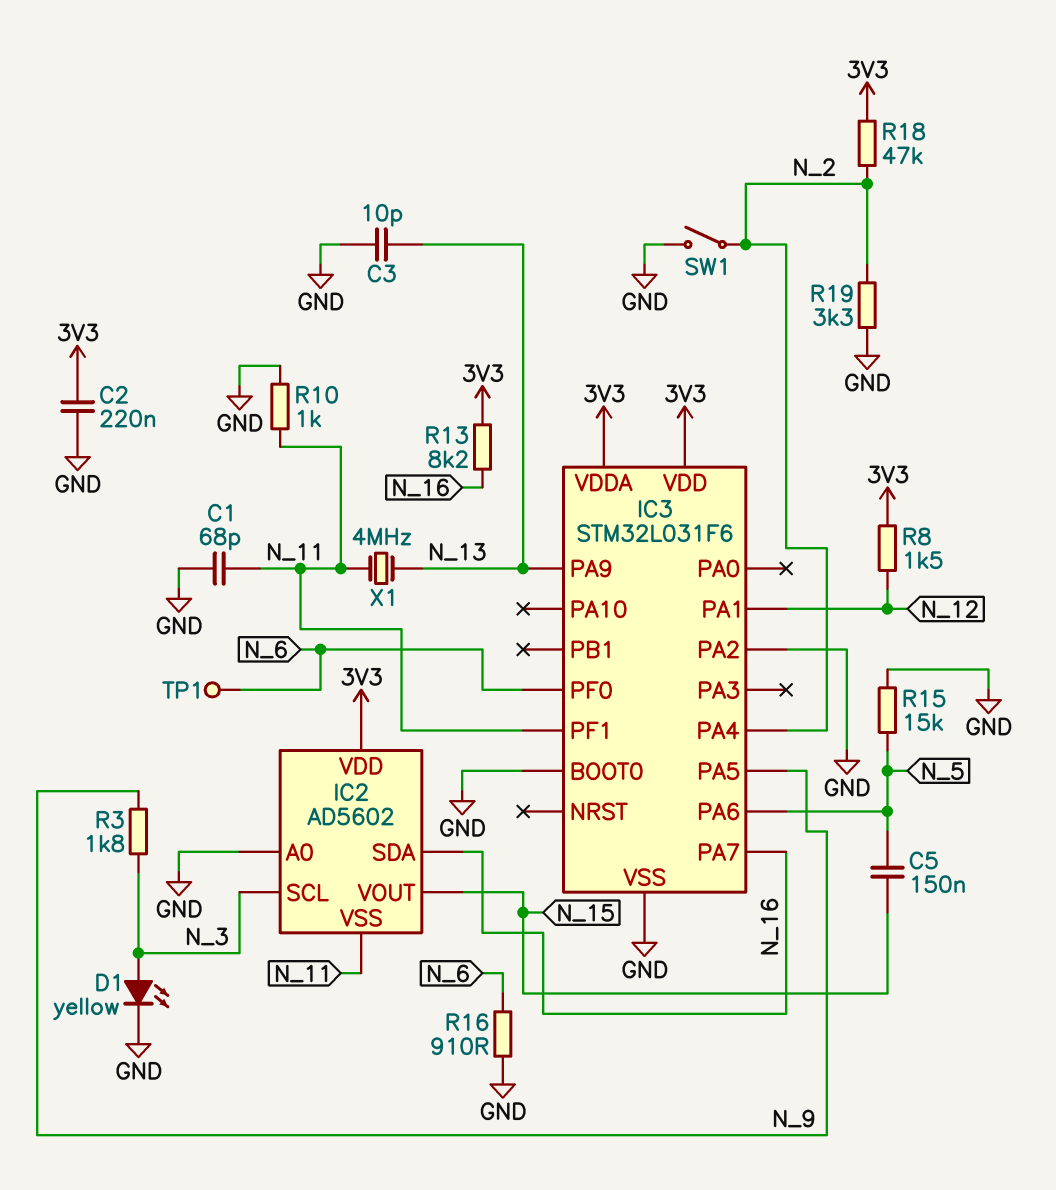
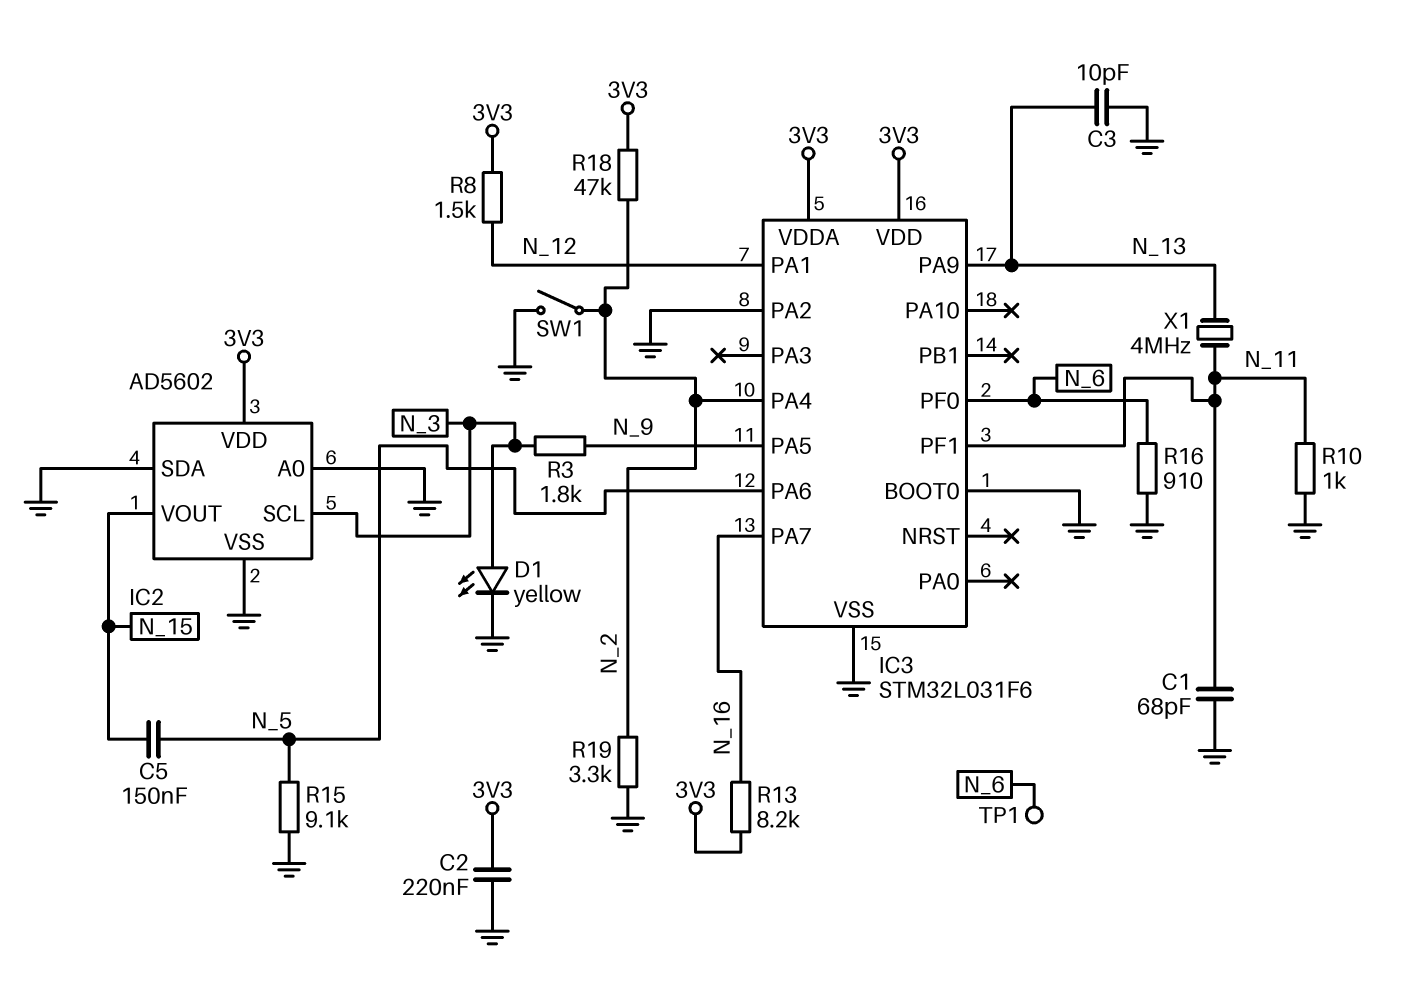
IC2 pin SDA: N_16 -> GND
IC2 pin VSS: N_11 -> GND
R15: 15k (GND, N_5) -> 9.1k (GND, N_5)

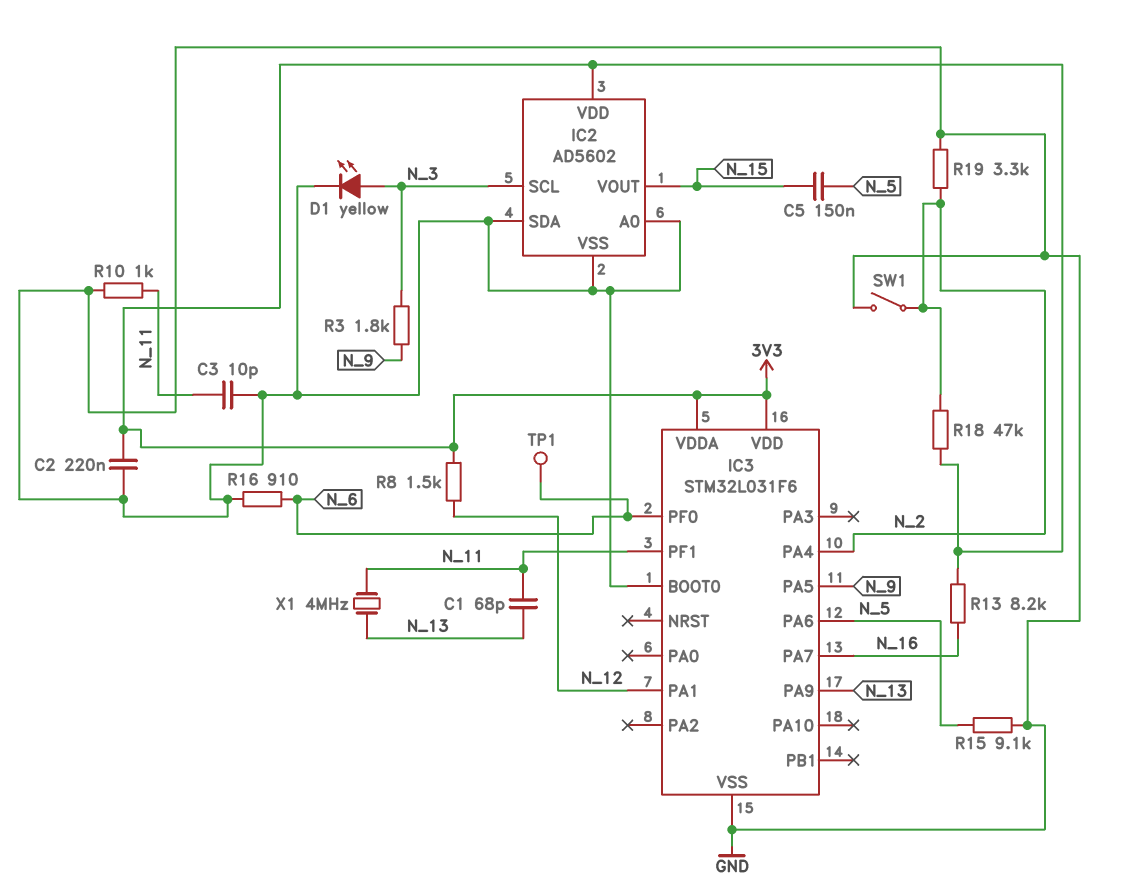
C1: 68pF (GND, N_11) -> 68pF (N_11, N_13)
C3: 10pF (GND, N_13) -> 10pF (GND, N_11)
IC3 pin PA2: GND -> none

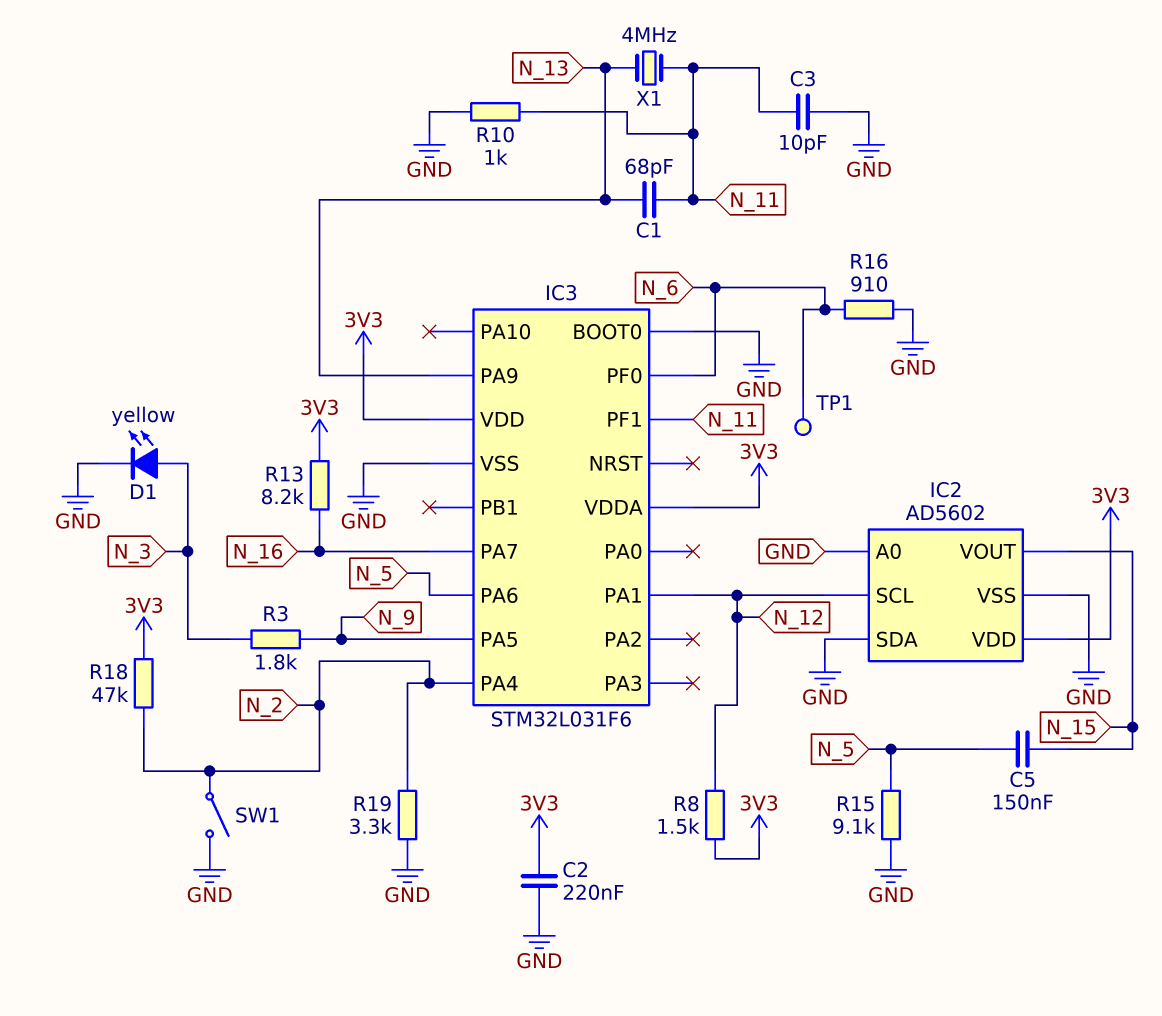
IC2 pin SCL: N_3 -> N_12

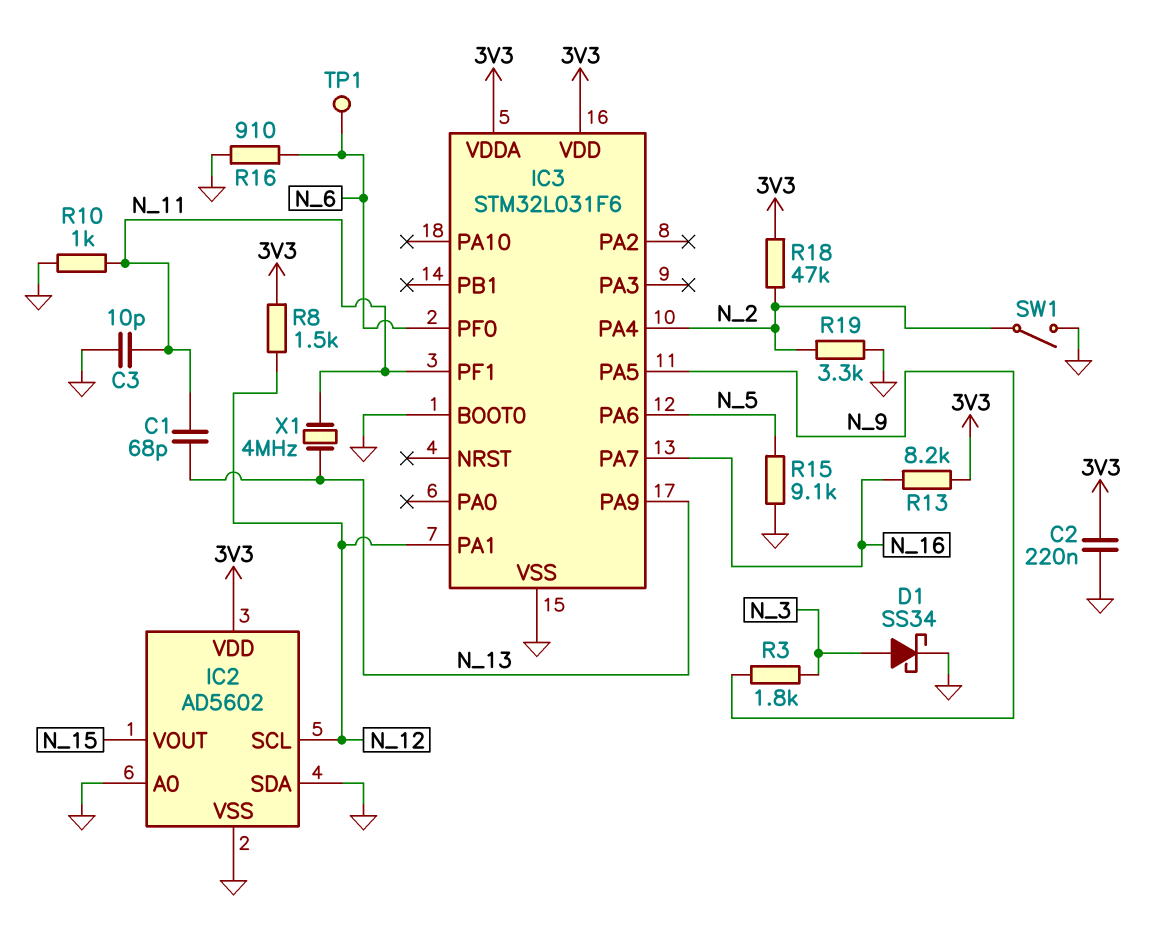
C5: 150nF (N_5, N_15) -> none
D1: LED yellow (A N_3, K GND) -> schottky SS34 (A N_3, K GND)

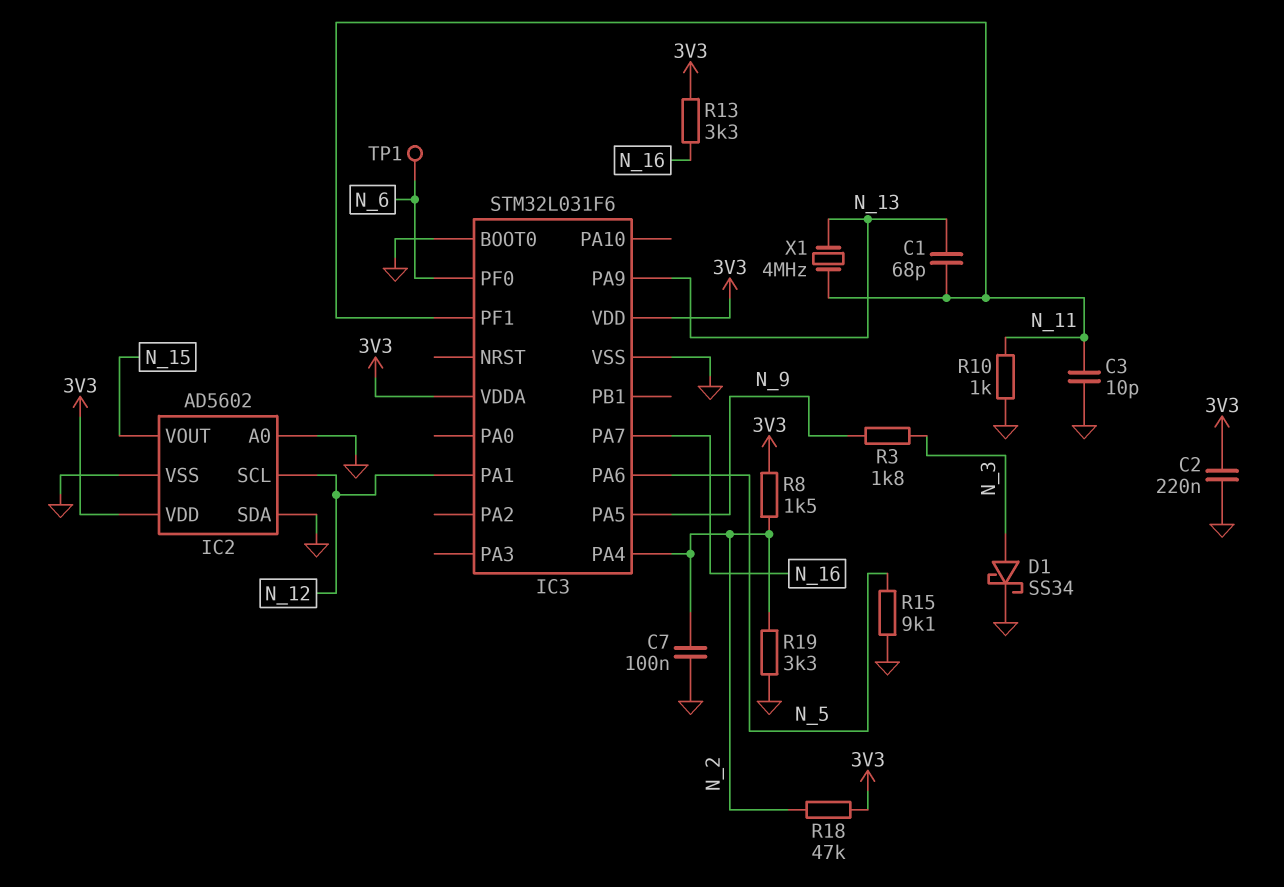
C7: none -> 100nF (GND, N_2)
R8: 1.5k (3V3, N_12) -> 1.5k (3V3, N_2)
R13: 8.2k (3V3, N_16) -> 3.3k (3V3, N_16)
R16: 910 (GND, N_6) -> none
SW1: switch (GND, N_2) -> none

